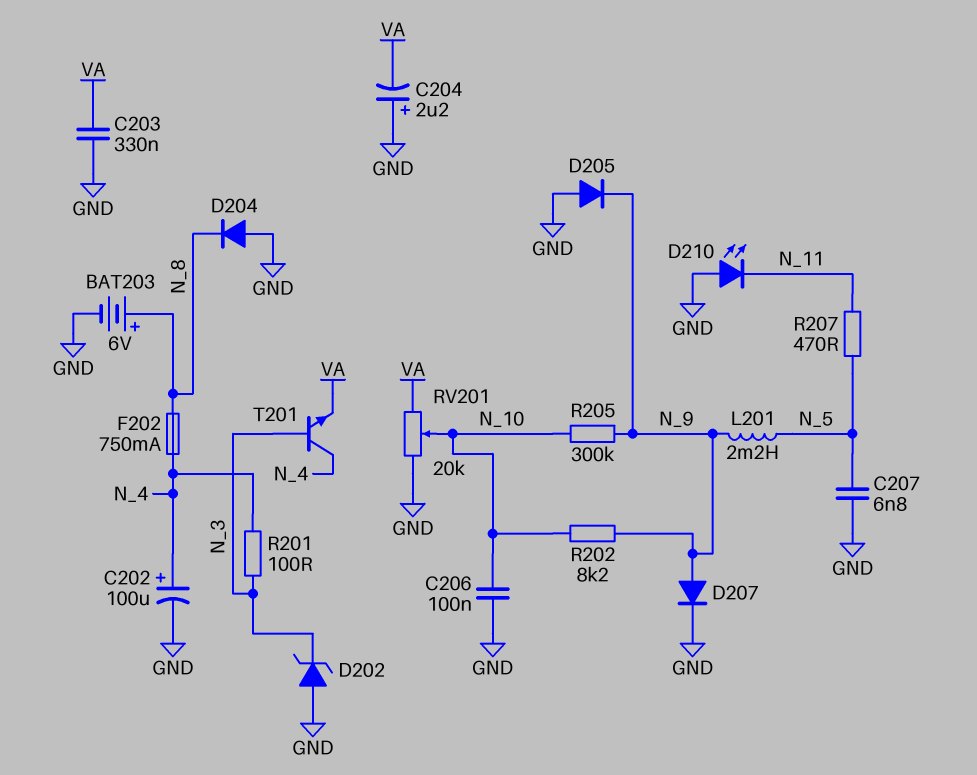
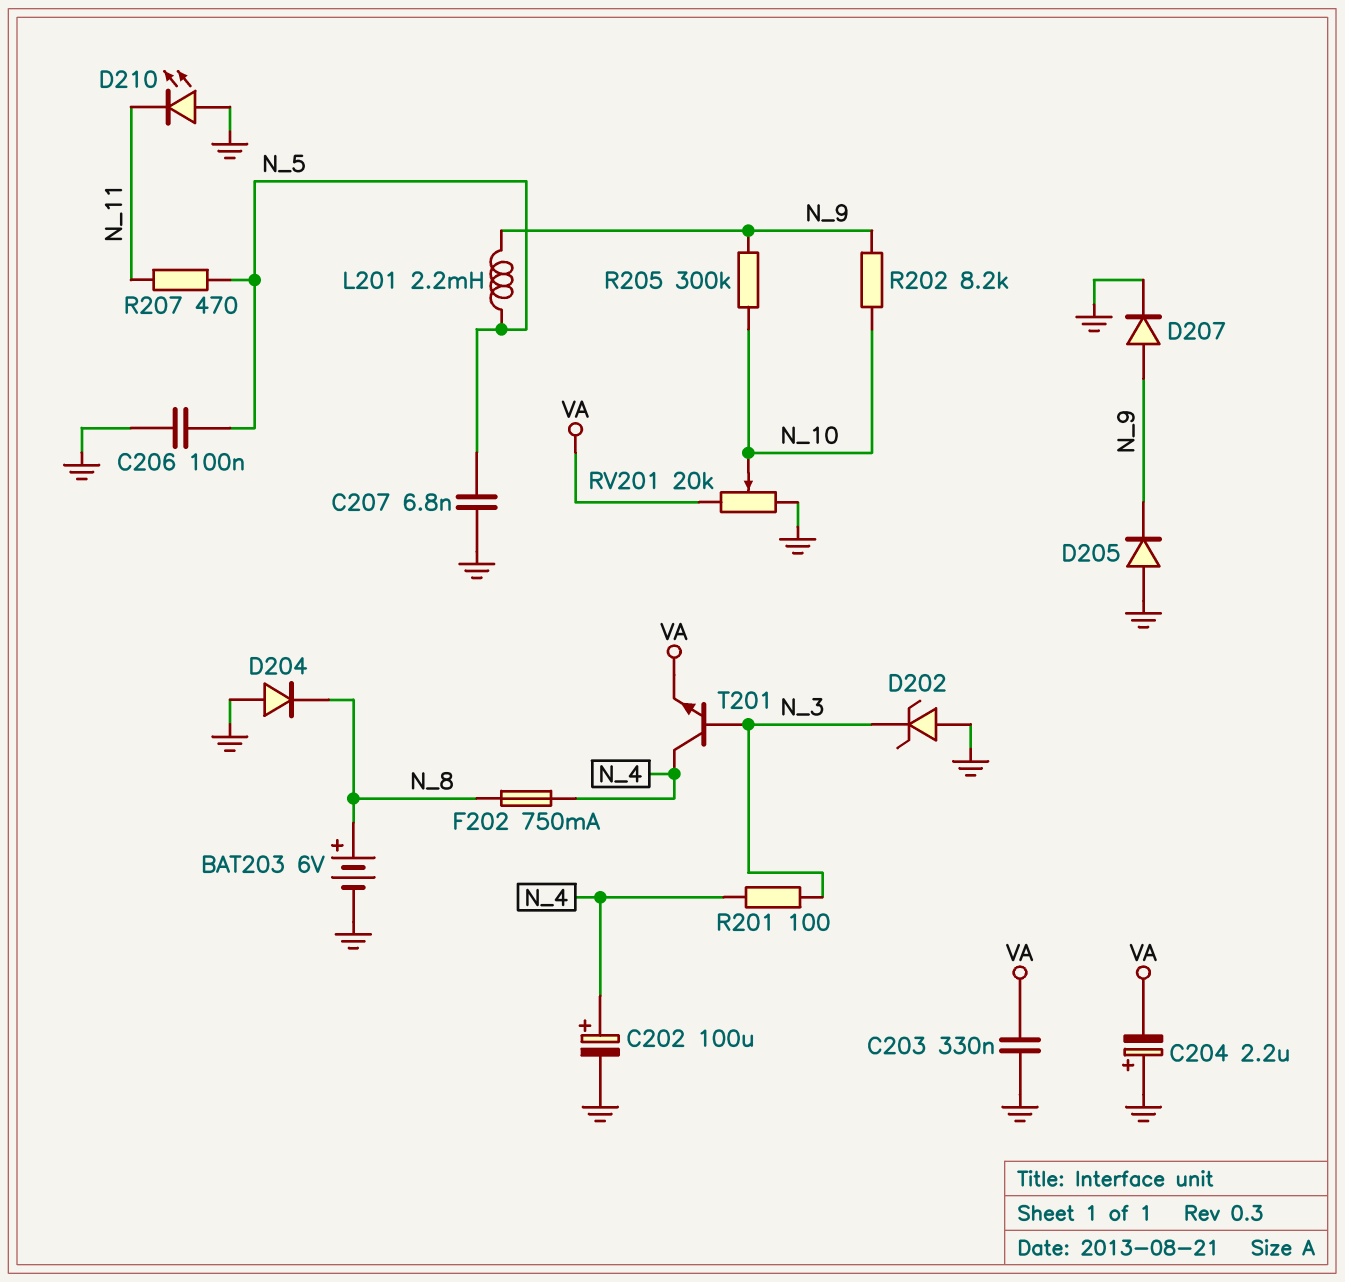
C206: 100nF (GND, N_10) -> 100nF (GND, N_5)

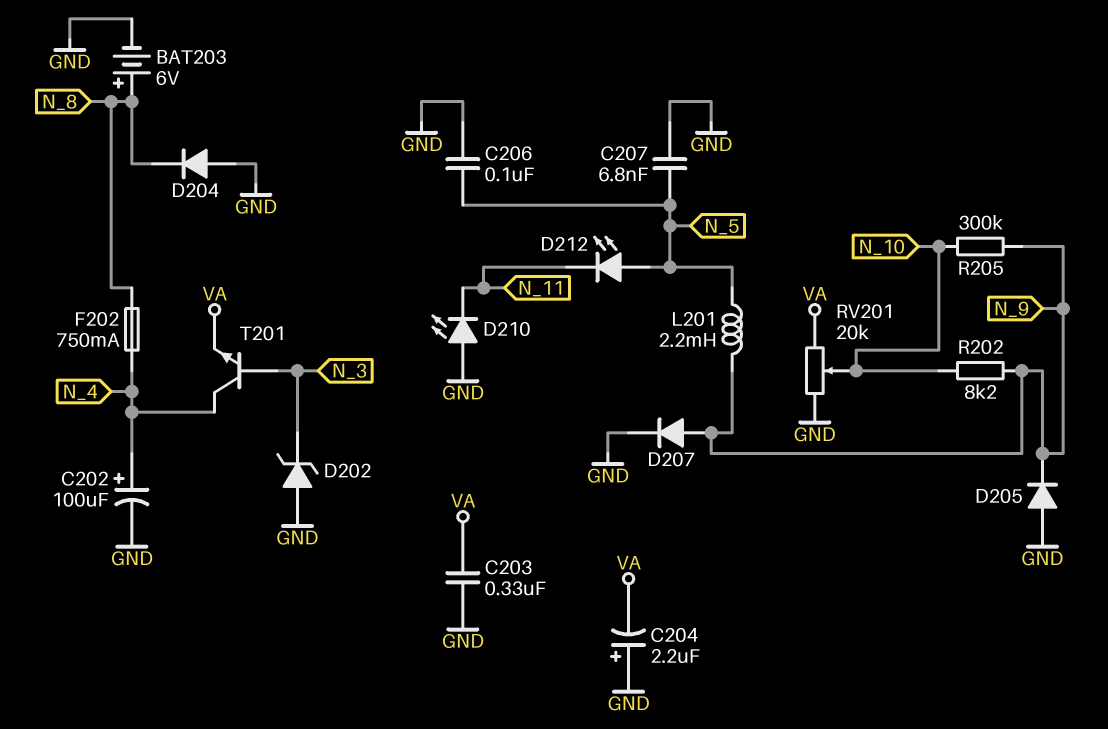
D212: none -> LED (A N_5, K N_11)
R201: 100 (N_3, N_4) -> none
R207: 470 (N_5, N_11) -> none

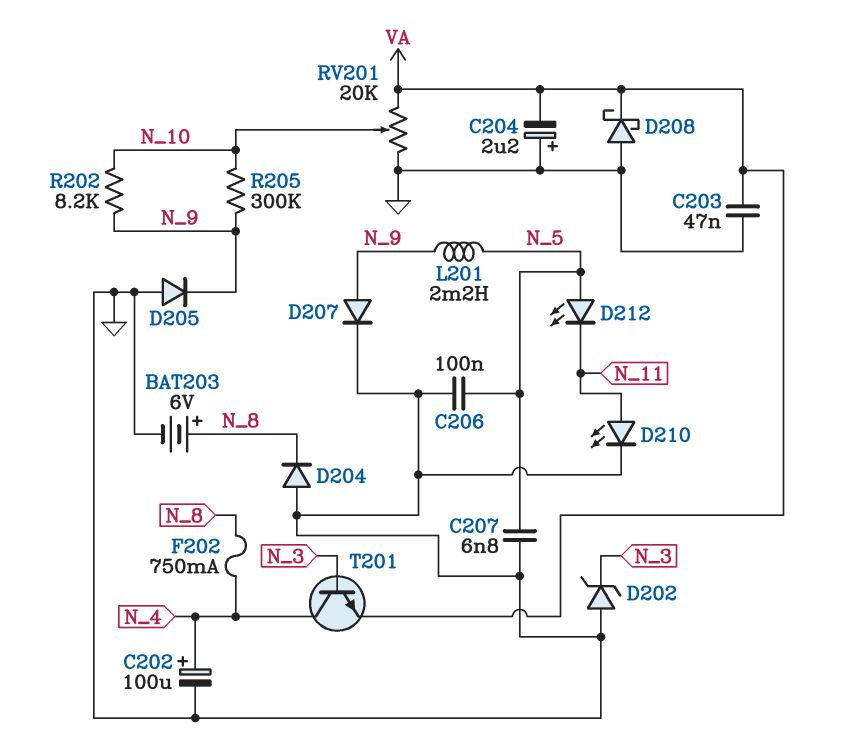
C203: 330nF (GND, VA) -> 47nF (GND, VA)
D208: none -> schottky (A GND, K VA)
D210: LED (A GND, K N_11) -> LED (A N_11, K GND)

